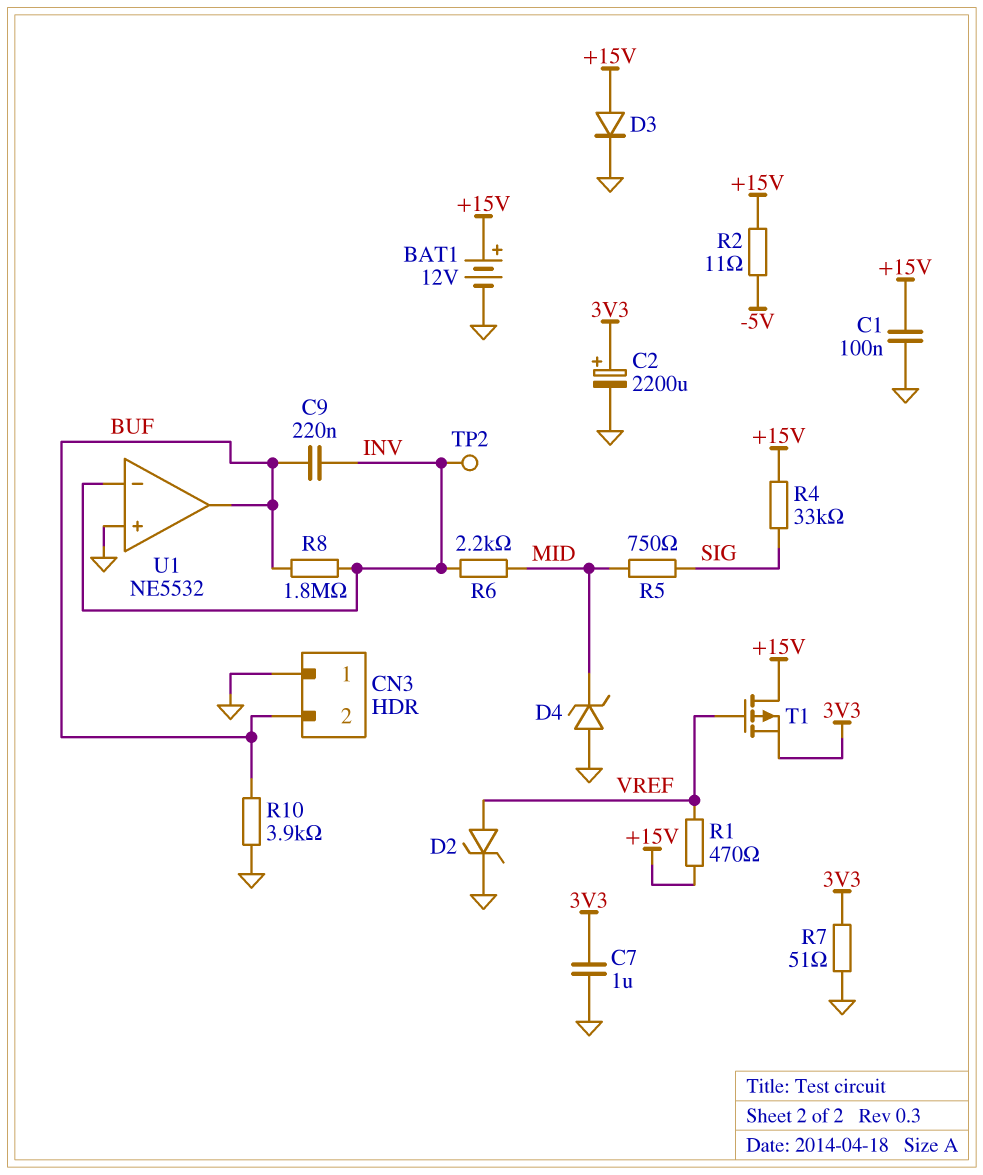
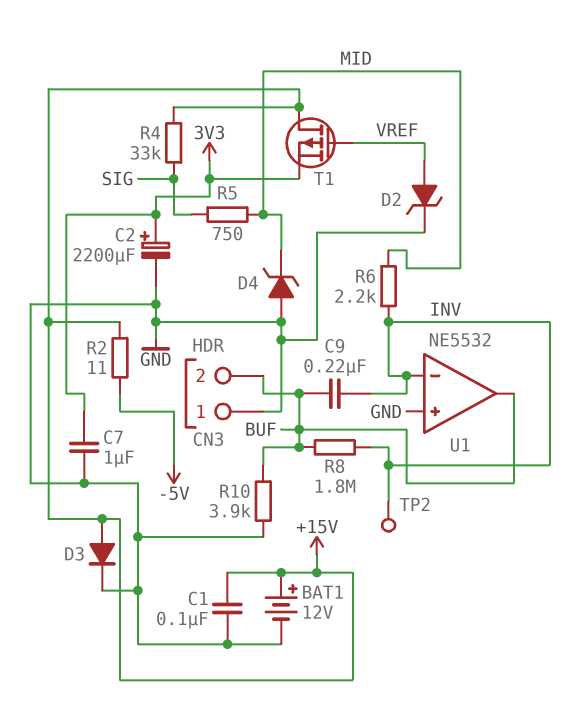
R1: 470 (+15V, VREF) -> none
R7: 51 (3V3, GND) -> none

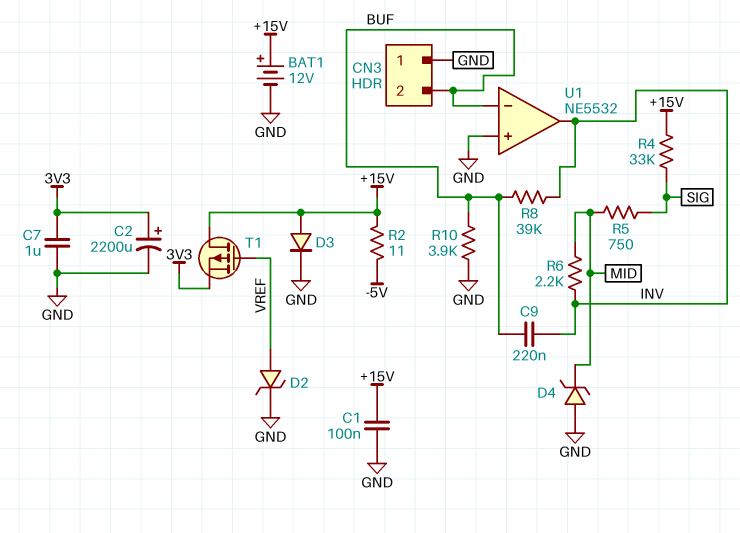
R8: 1.8M (BUF, INV) -> 39k (BUF, INV)
TP2: test point (INV) -> none
U1 pin in-: INV -> BUF
U1 pin out: BUF -> INV

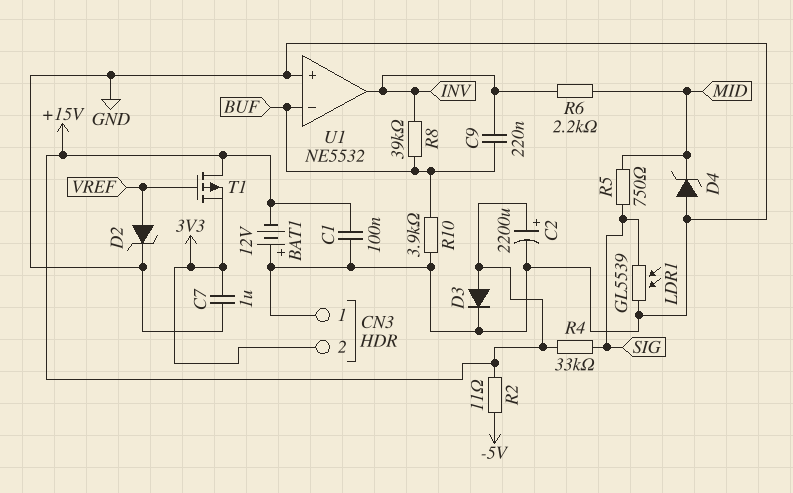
BAT1: 12V (plus +15V, minus GND) -> 12V (plus GND, minus +15V)
C2: 2200uF (plus 3V3, minus GND) -> 2200uF (plus +15V, minus GND)
CN3 pin 2: BUF -> 3V3
LDR1: none -> GL5539 (GND, SIG)

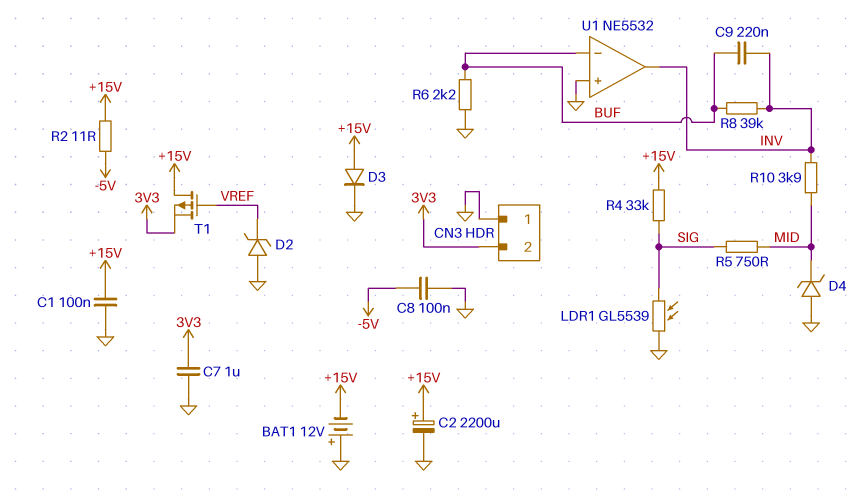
C8: none -> 100nF (-5V, GND)
D2: zener (A VREF, K GND) -> zener (A GND, K VREF)
R6: 2.2k (INV, MID) -> 2.2k (BUF, GND)
R10: 3.9k (BUF, GND) -> 3.9k (INV, MID)

